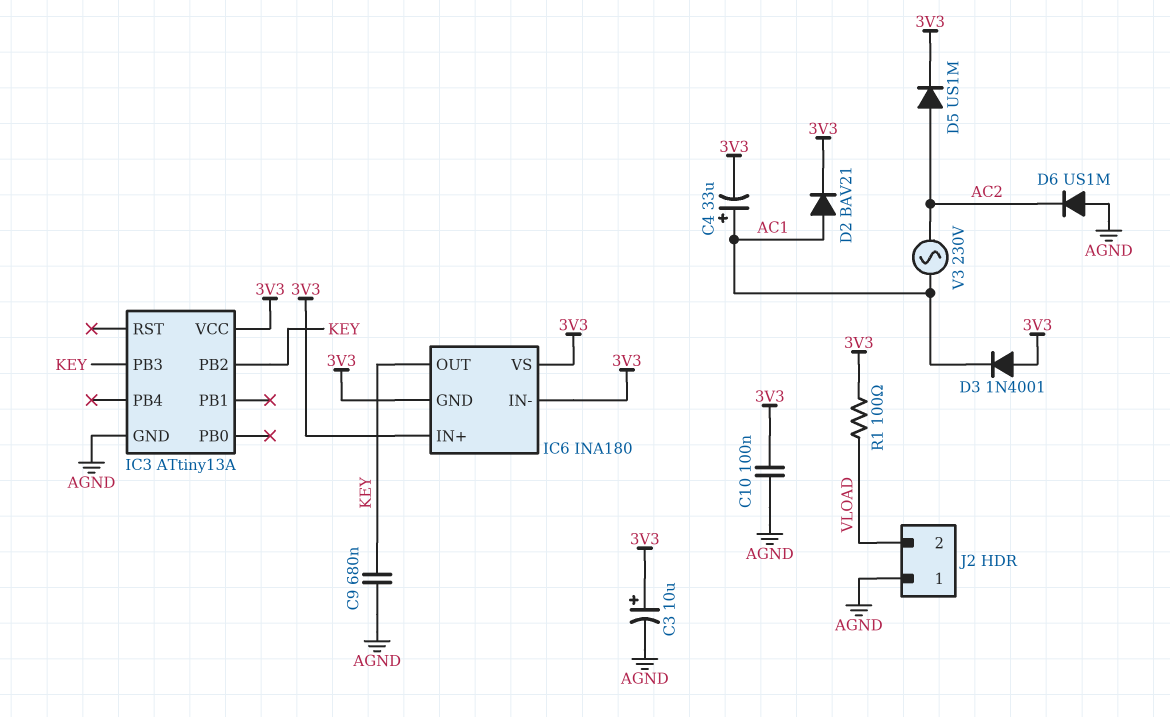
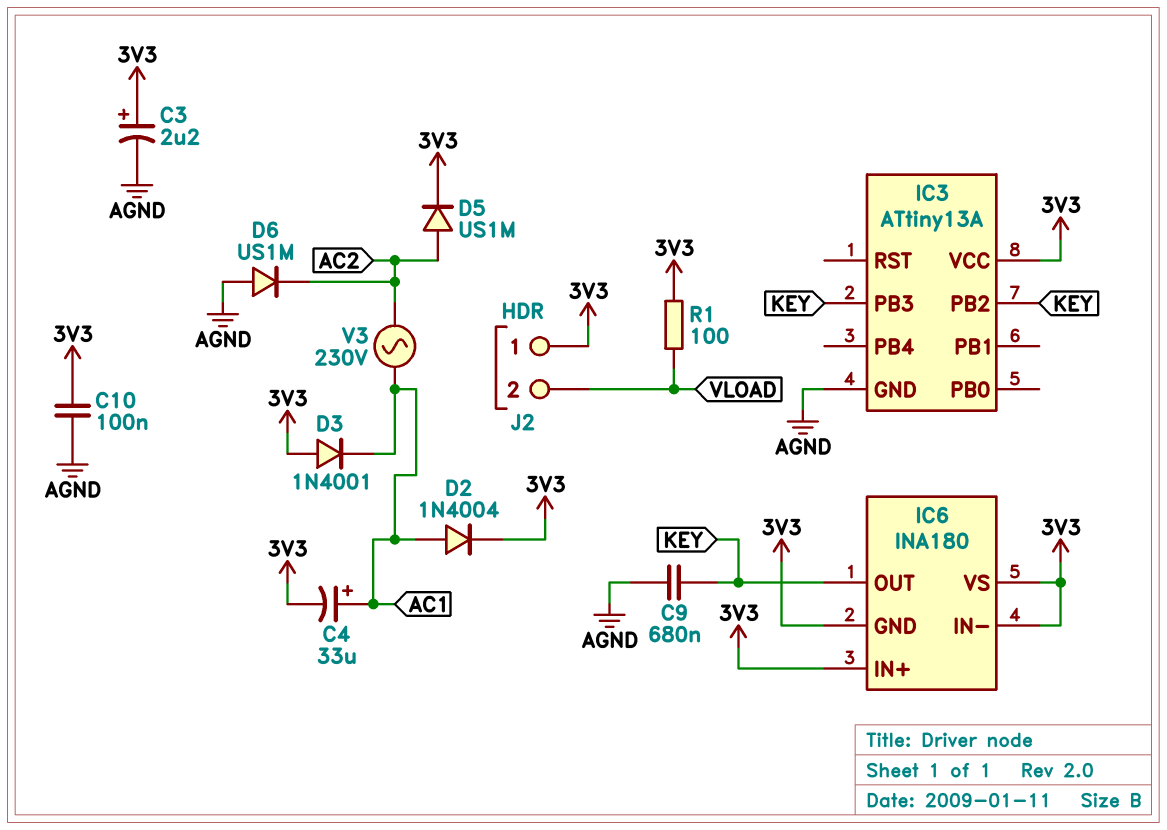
C3: 10uF (plus 3V3, minus AGND) -> 2.2uF (plus 3V3, minus AGND)
D2: diode BAV21 (A AC1, K 3V3) -> diode 1N4004 (A AC1, K 3V3)
J2 pin 1: AGND -> 3V3

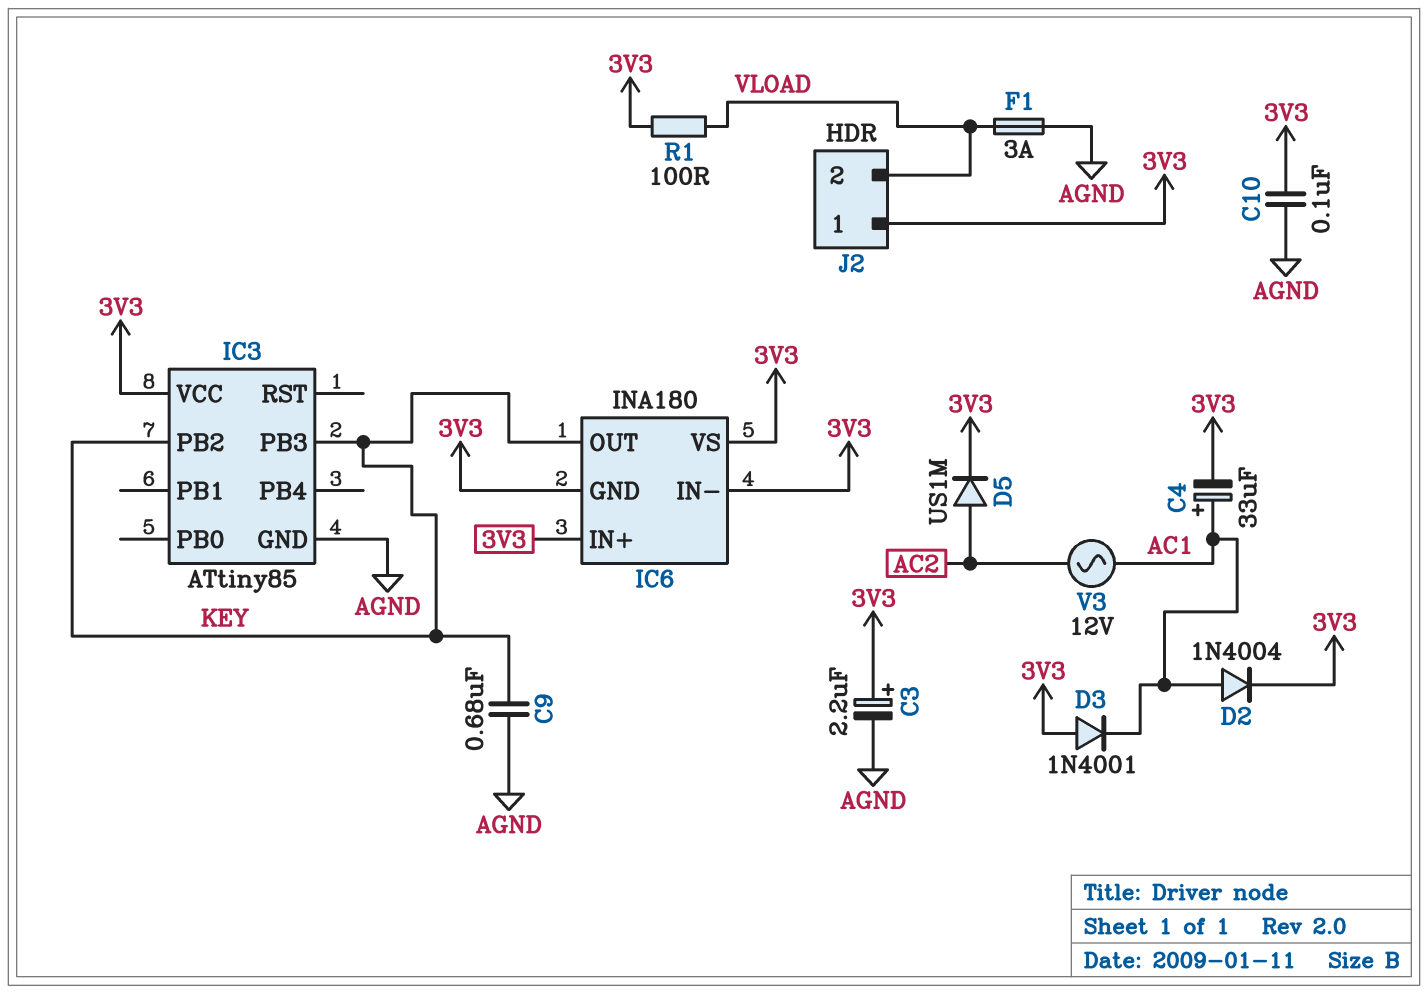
D6: diode US1M (A AGND, K AC2) -> none
F1: none -> 3A (AGND, VLOAD)
IC3: ATtiny13A -> ATtiny85
V3: AC 230V (AC1, AC2) -> AC 12V (AC1, AC2)

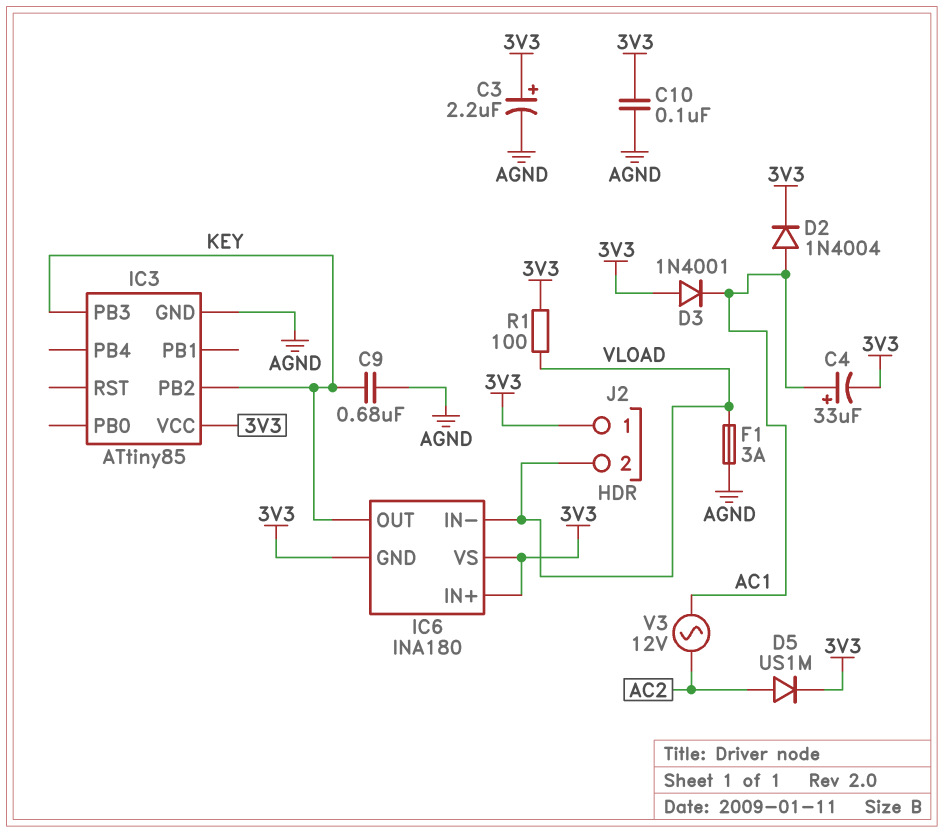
IC6 pin IN-: 3V3 -> VLOAD

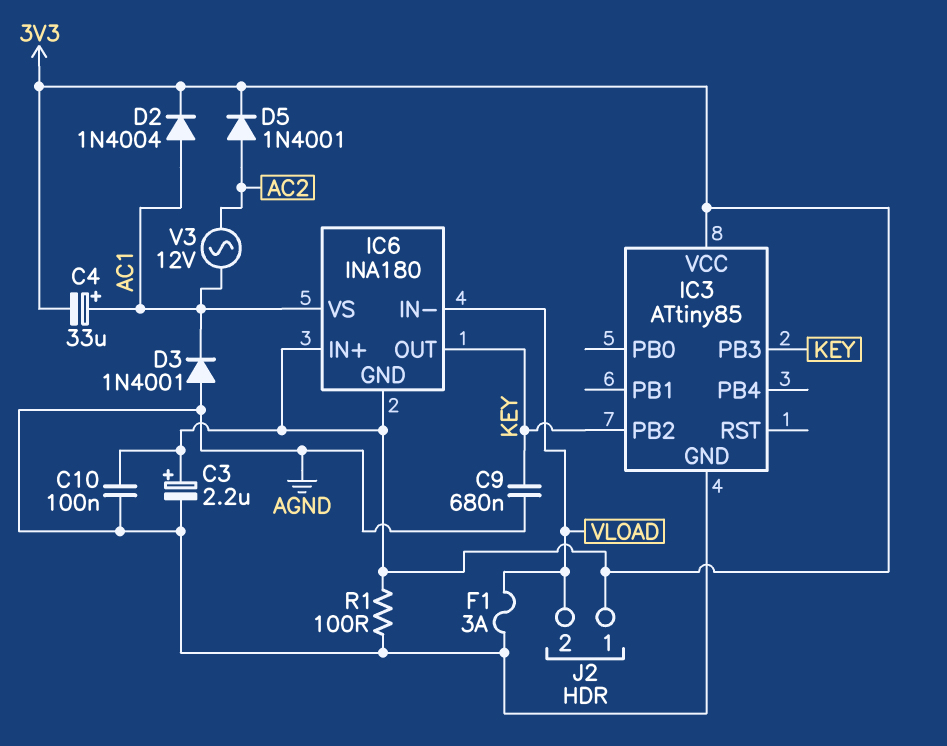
D3: diode 1N4001 (A 3V3, K AC1) -> diode 1N4001 (A AGND, K AC1)
D5: diode US1M (A AC2, K 3V3) -> diode 1N4001 (A AC2, K 3V3)
IC6 pin VS: 3V3 -> AC1
R1: 100 (3V3, VLOAD) -> 100 (3V3, AGND)

